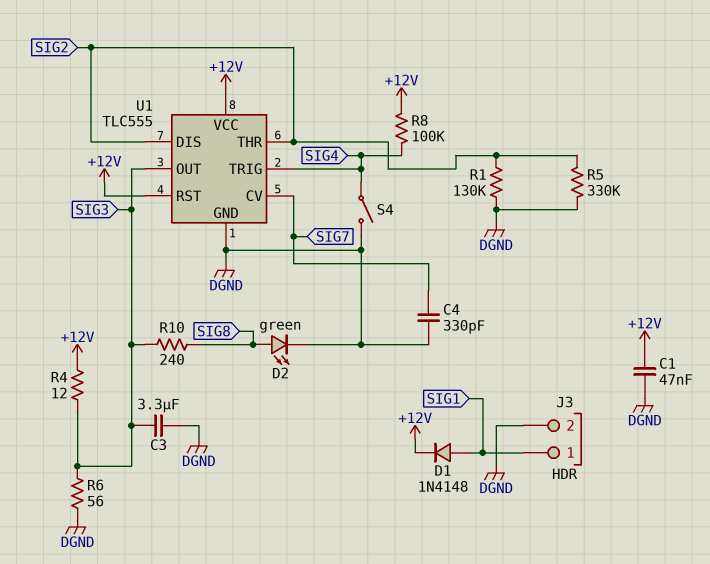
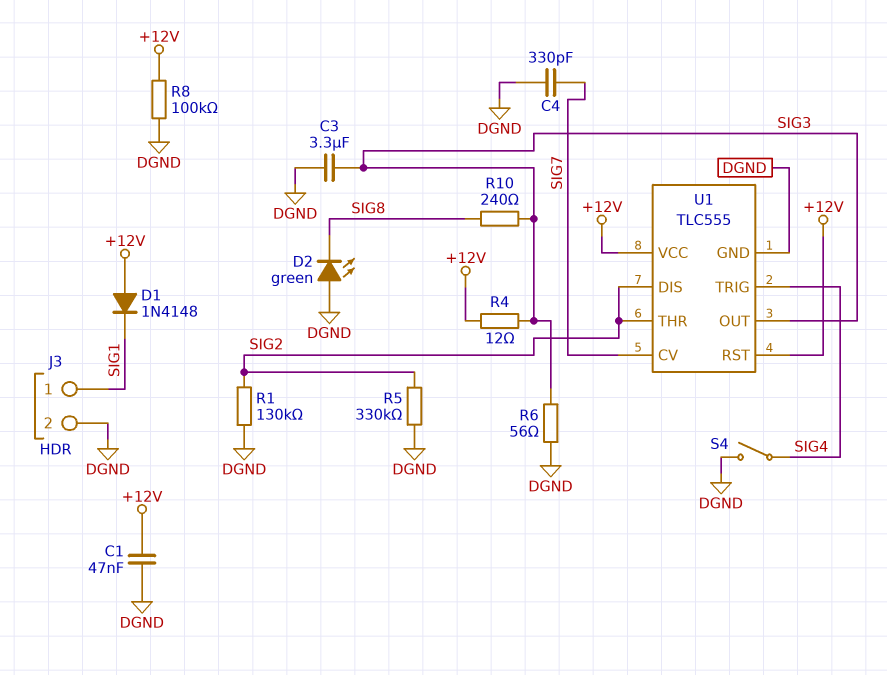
D1: diode 1N4148 (A SIG1, K +12V) -> diode 1N4148 (A +12V, K SIG1)
D2: LED green (A SIG8, K DGND) -> LED green (A DGND, K SIG8)
R8: 100k (+12V, SIG4) -> 100k (+12V, DGND)

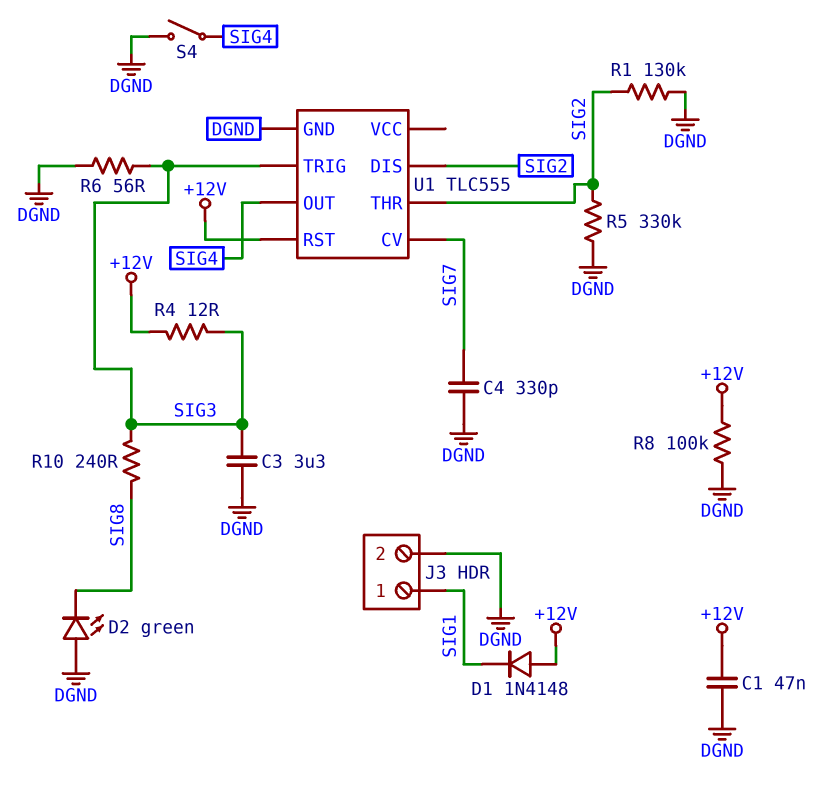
U1 pin OUT: SIG3 -> SIG4
U1 pin TRIG: SIG4 -> SIG3
U1 pin VCC: +12V -> none

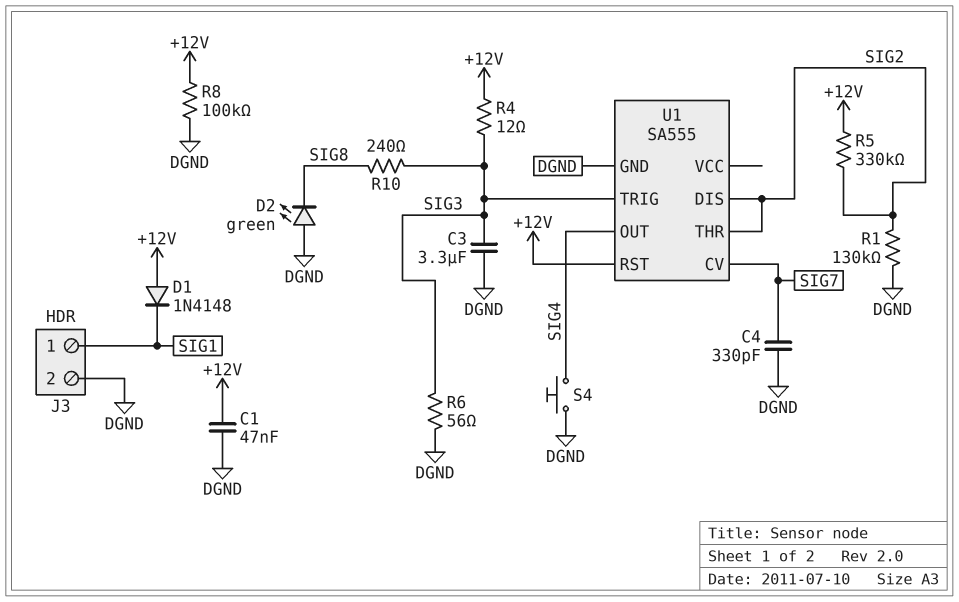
R5: 330k (DGND, SIG2) -> 330k (+12V, SIG2)
S4: switch (DGND, SIG4) -> button (DGND, SIG4)
U1: TLC555 -> SA555

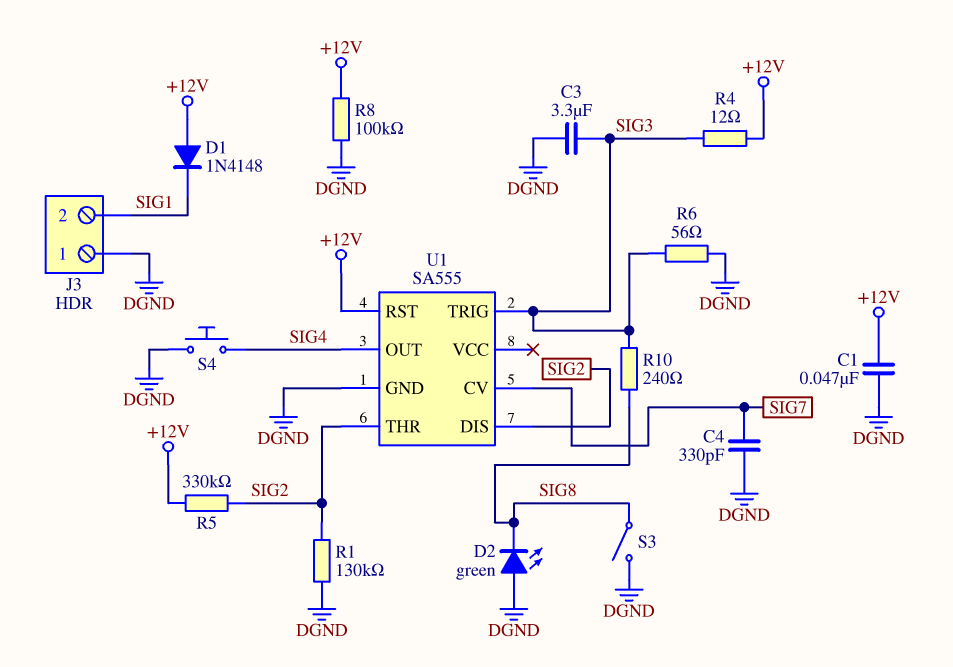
J3 pin 1: SIG1 -> DGND
J3 pin 2: DGND -> SIG1
S3: none -> switch (DGND, SIG8)

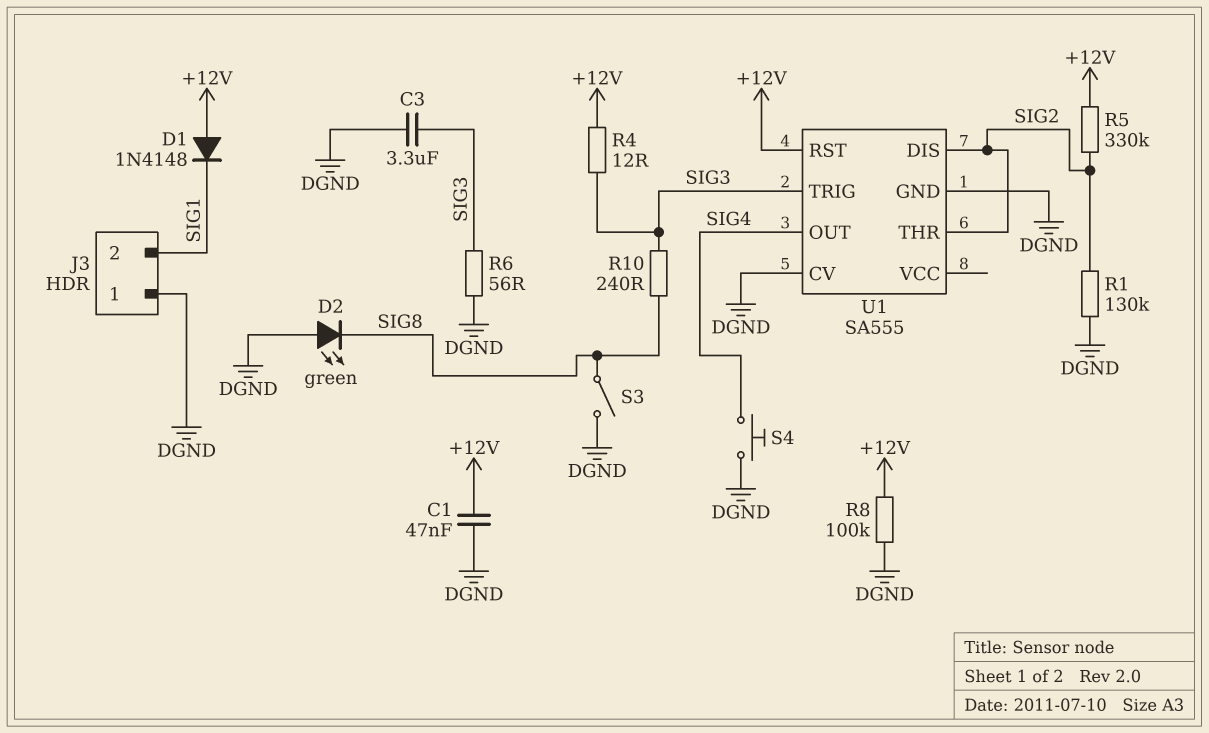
C4: 330pF (DGND, SIG7) -> none
U1 pin CV: SIG7 -> DGND

